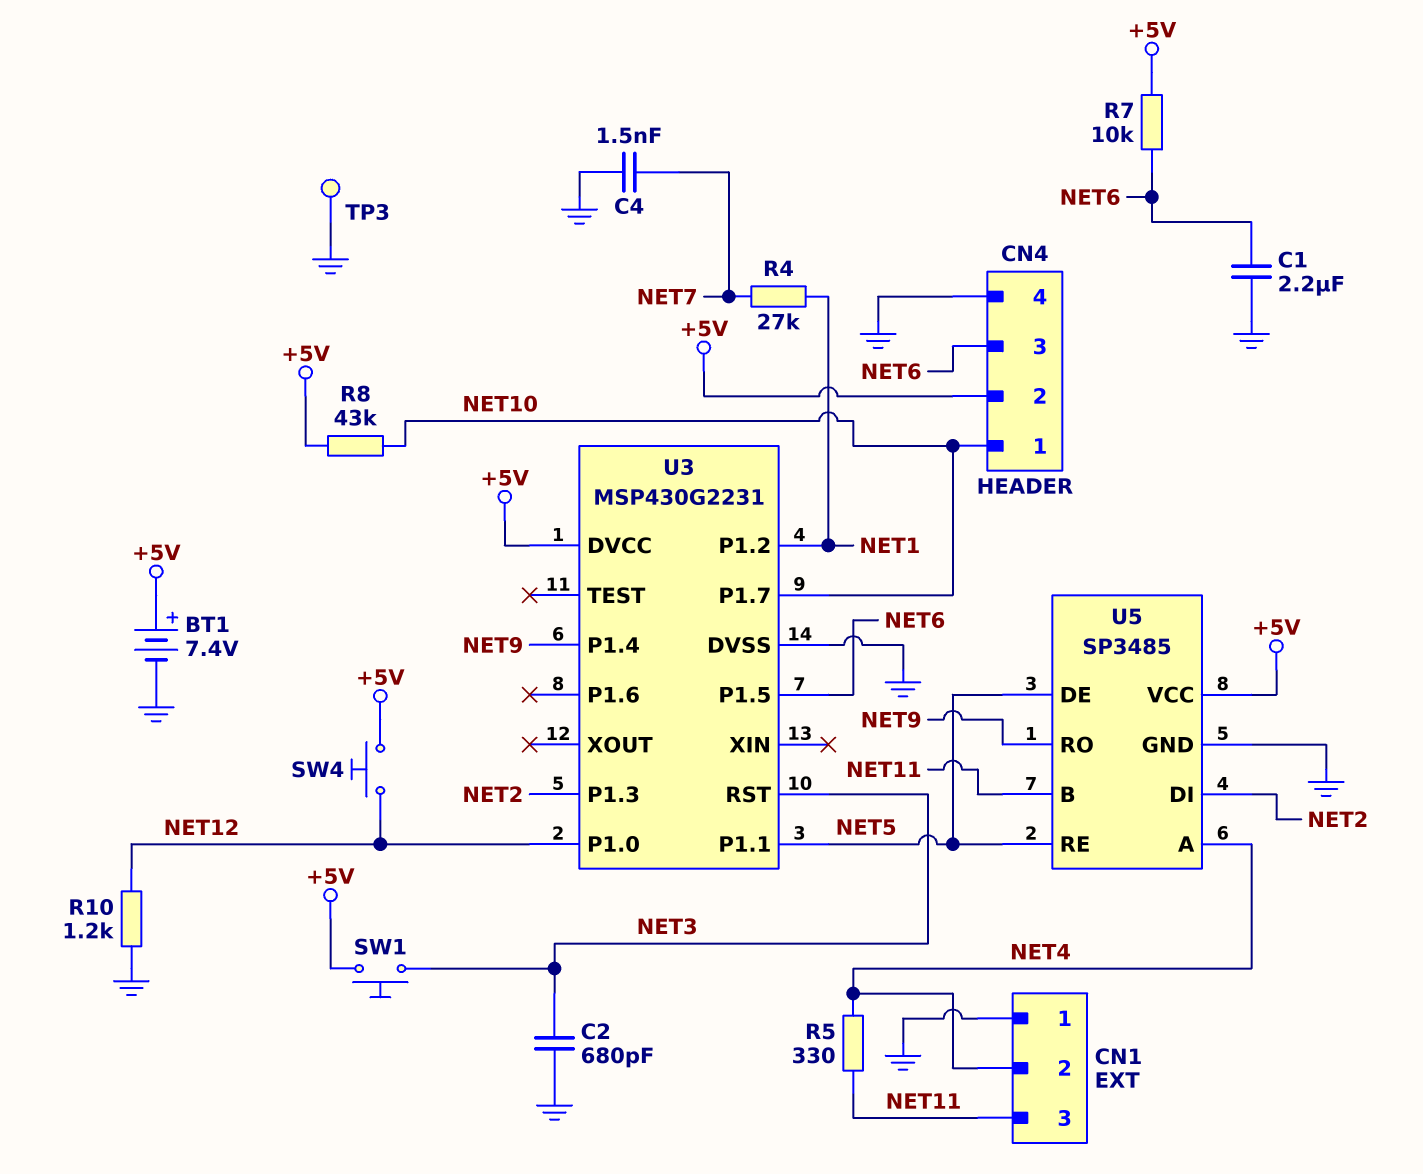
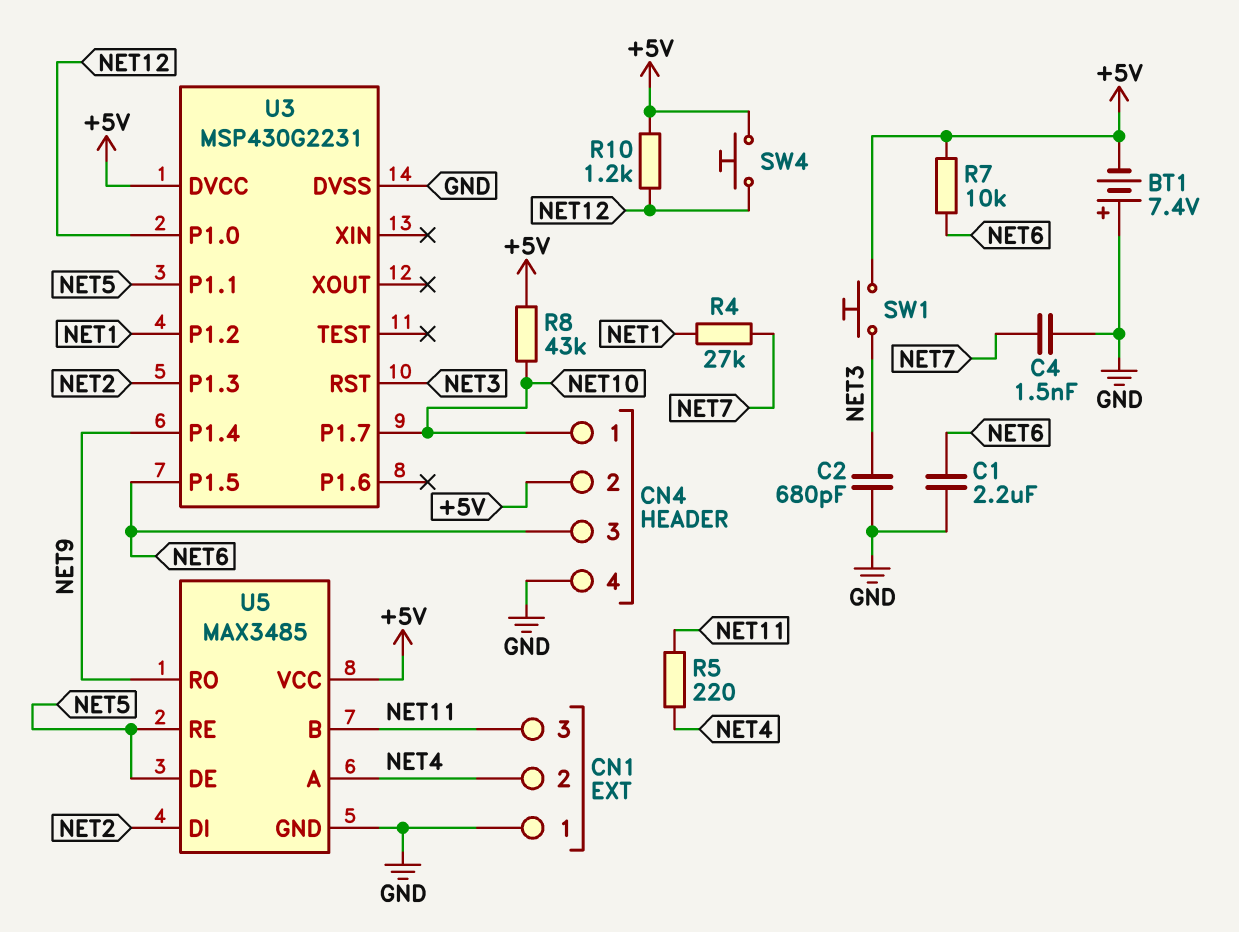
BT1: 7.4V (plus +5V, minus GND) -> 7.4V (plus GND, minus +5V)
R5: 330 (NET4, NET11) -> 220 (NET4, NET11)
R10: 1.2k (GND, NET12) -> 1.2k (+5V, NET12)
TP3: test point (GND) -> none
U5: SP3485 -> MAX3485

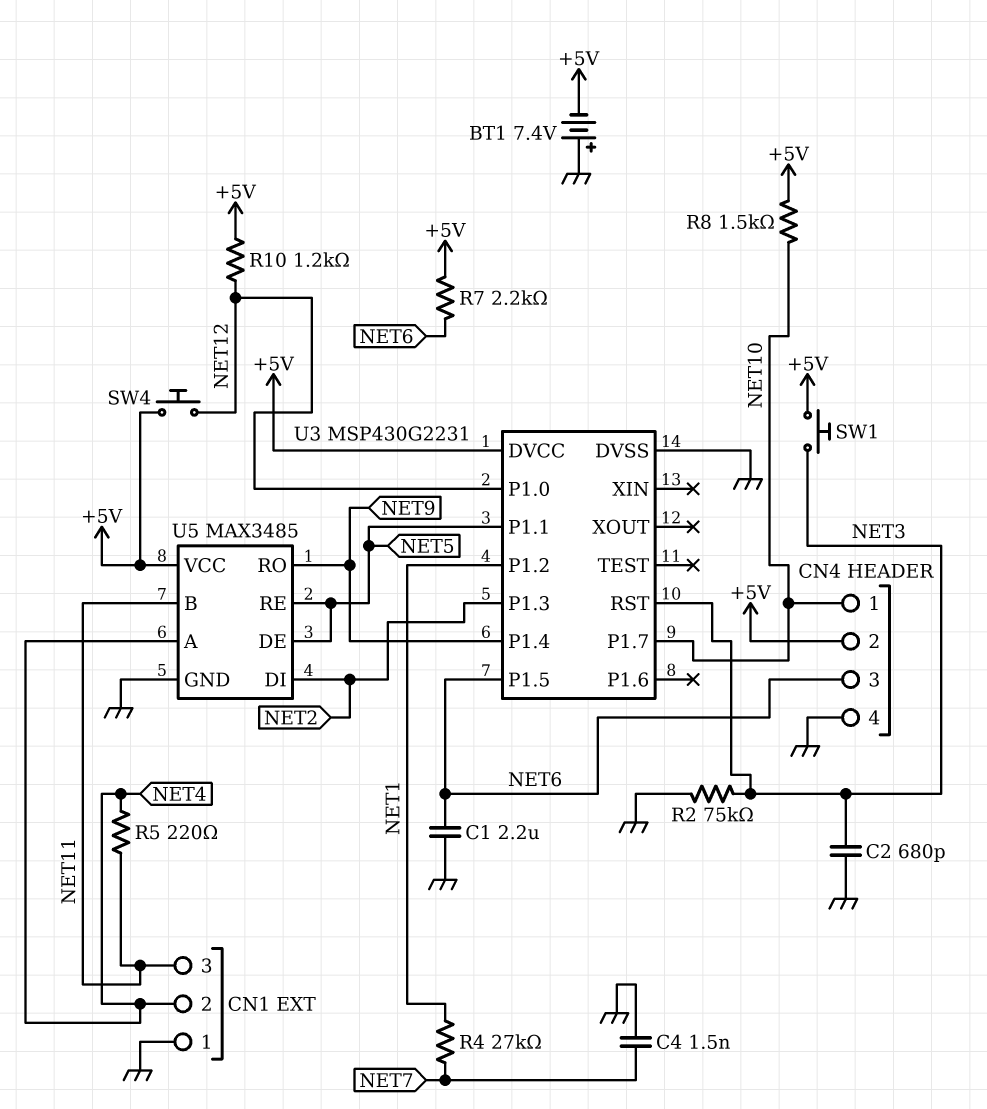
R2: none -> 75k (GND, NET3)
R7: 10k (+5V, NET6) -> 2.2k (+5V, NET6)
R8: 43k (+5V, NET10) -> 1.5k (+5V, NET10)

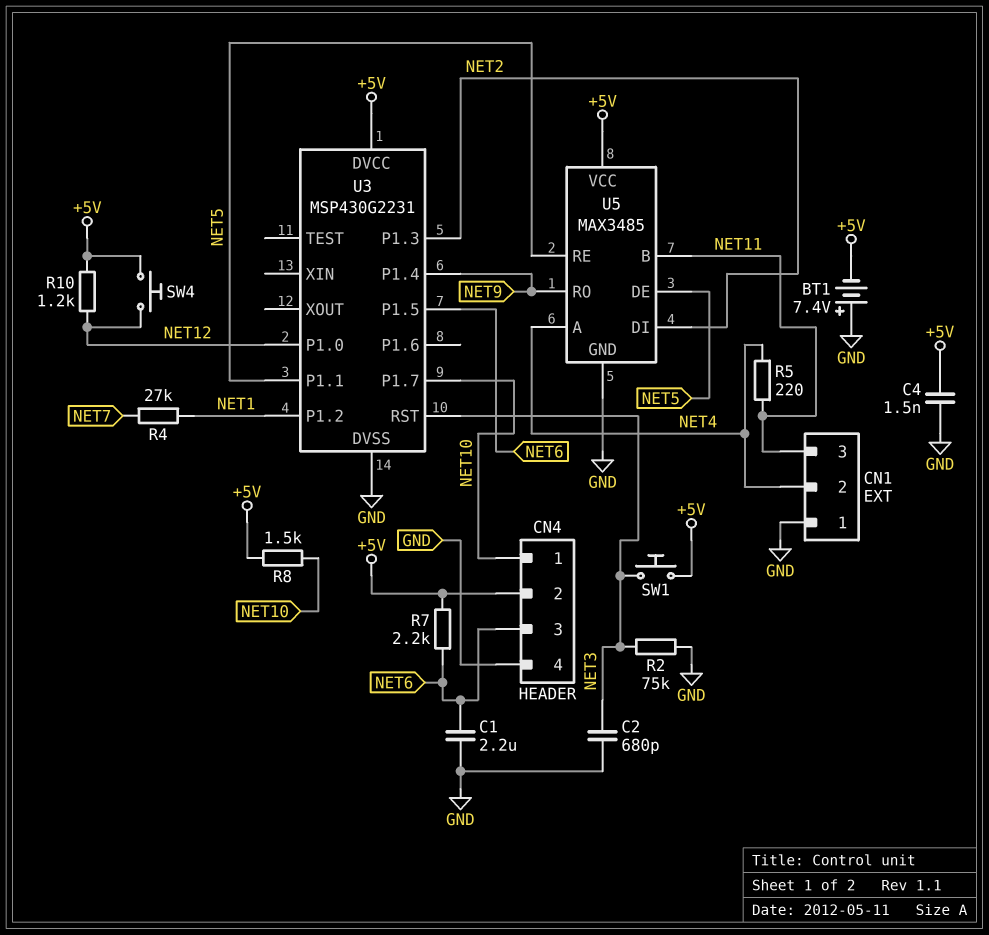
C4: 1.5nF (GND, NET7) -> 1.5nF (+5V, GND)

